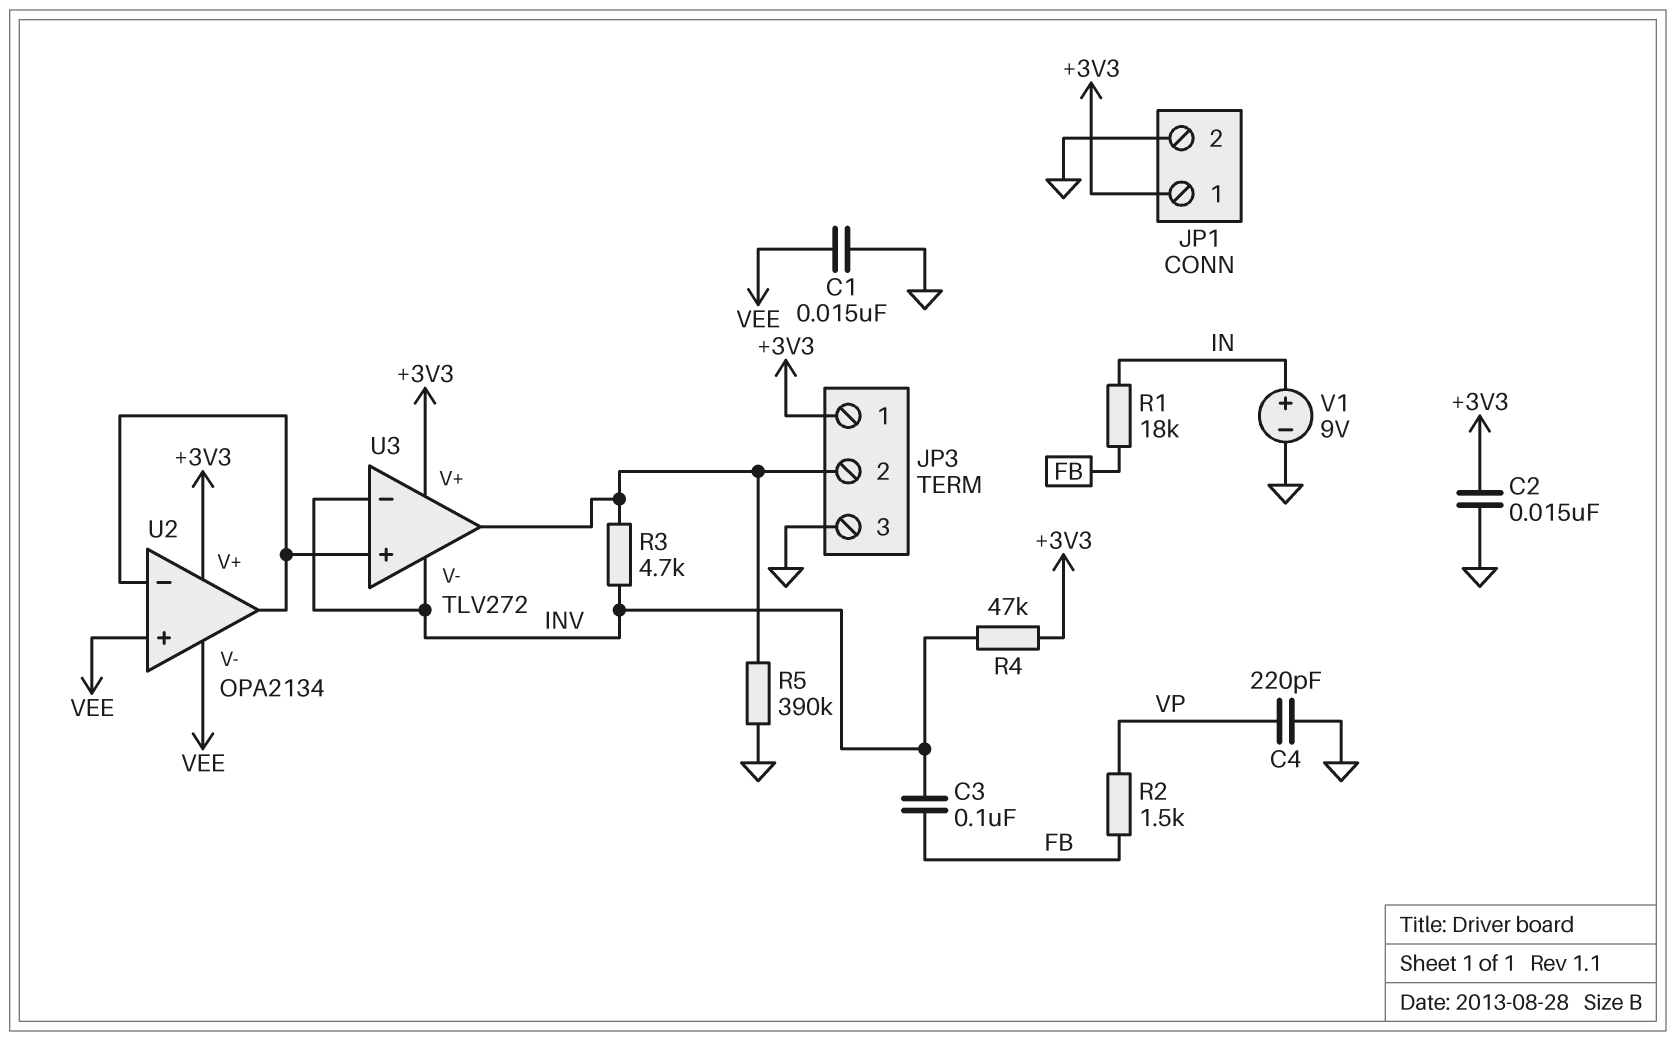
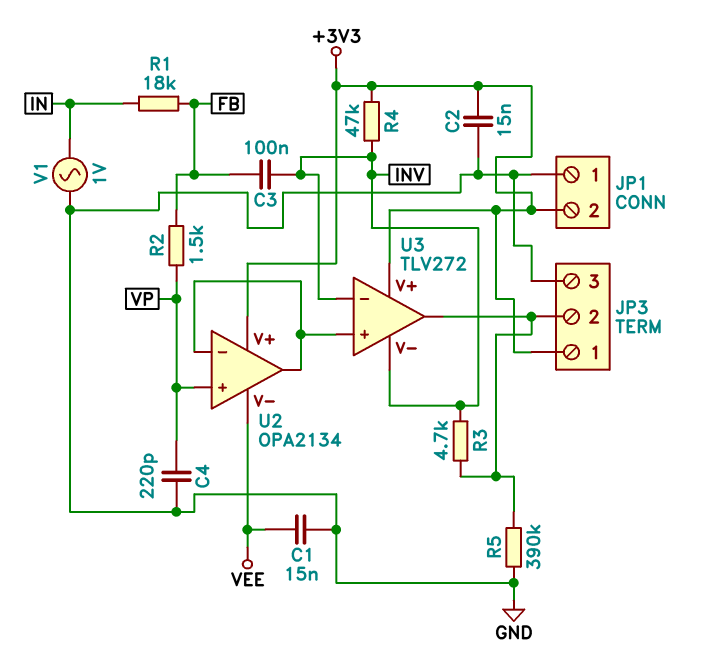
JP1 pin 1: +3V3 -> GND
JP1 pin 2: GND -> +3V3
U2 pin in+: VEE -> VP
V1: 9V (plus IN, minus GND) -> AC 1V (GND, IN)

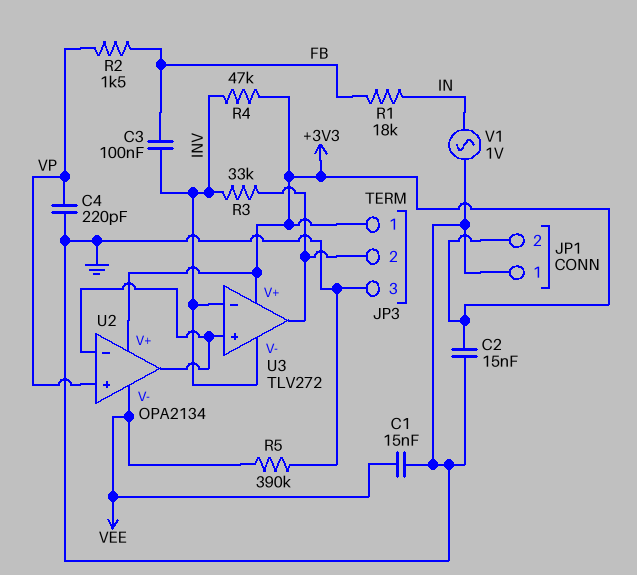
R3: 4.7k (INV, JP3/2) -> 33k (INV, JP3/2)
R5: 390k (GND, JP3/2) -> 390k (GND, VEE)

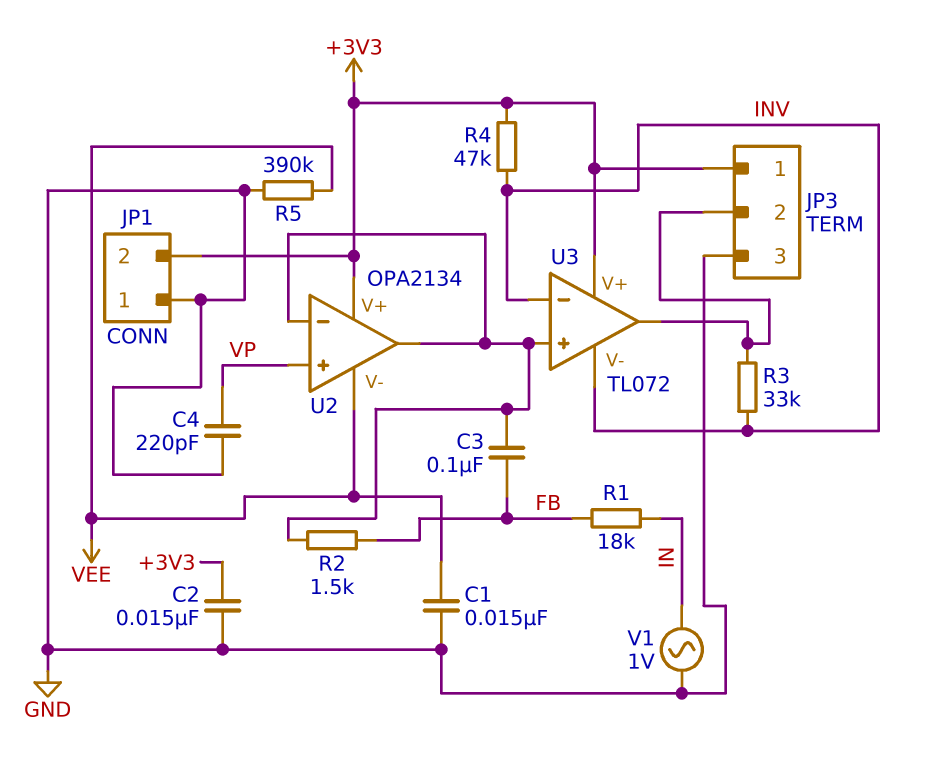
C3: 100nF (FB, INV) -> 100nF (FB, U2/in-)
R2: 1.5k (FB, VP) -> 1.5k (FB, U2/in-)
U3: TLV272 -> TL072

